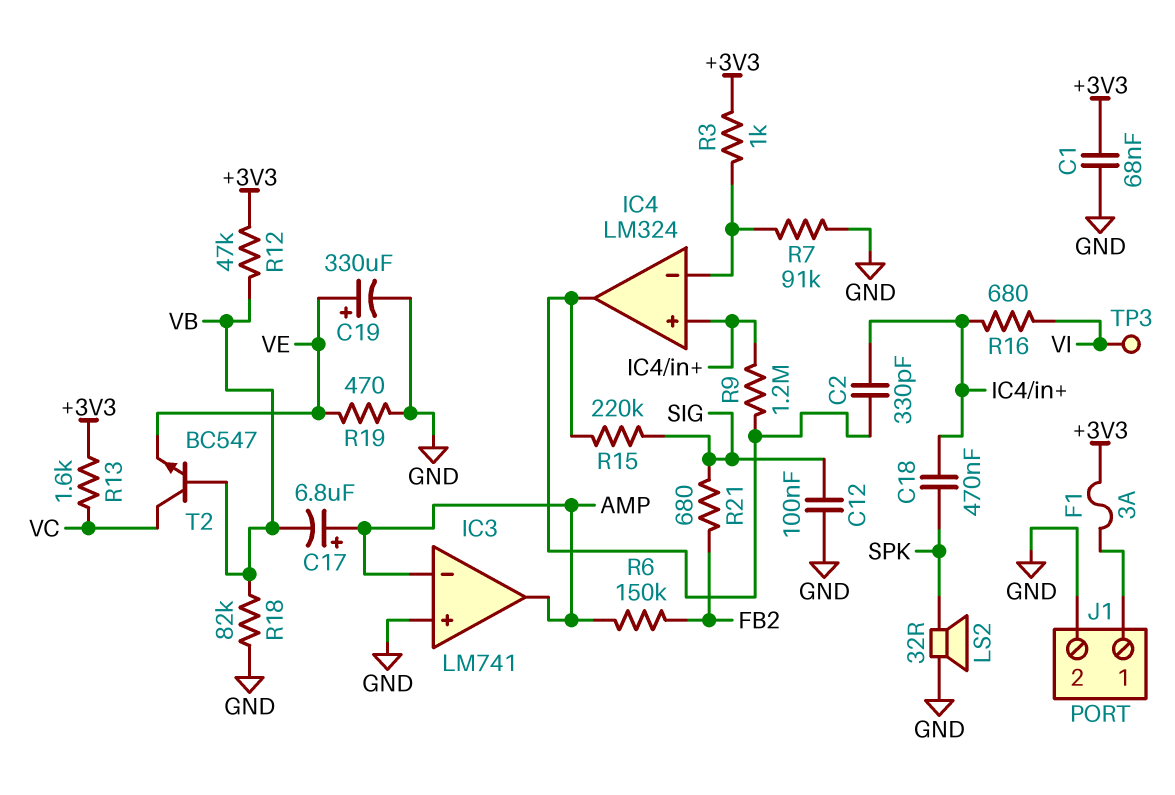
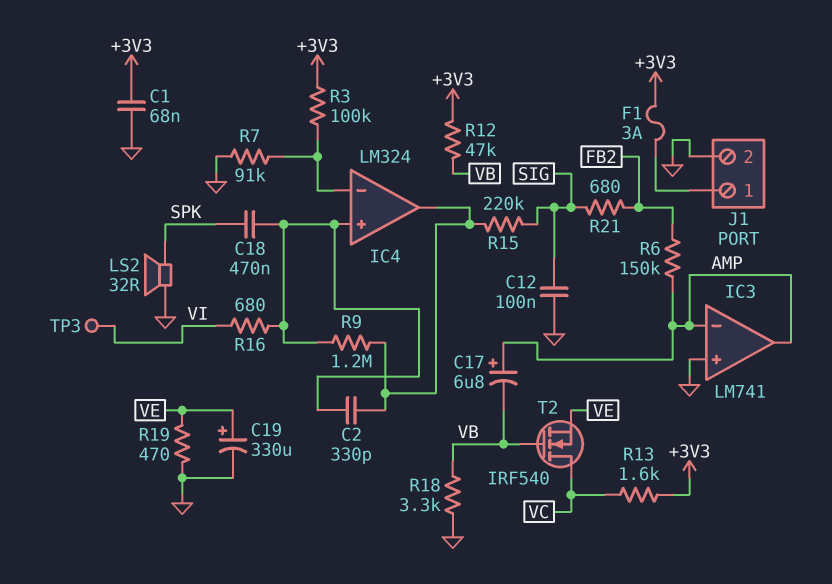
R3: 1k (+3V3, IC4/in-) -> 100k (+3V3, IC4/in-)
R18: 82k (GND, VB) -> 3.3k (GND, VB)
T2: NPN BC547 (B VB, C VC, E VE) -> NMOS IRF540 (G VB, D VC, S VE)

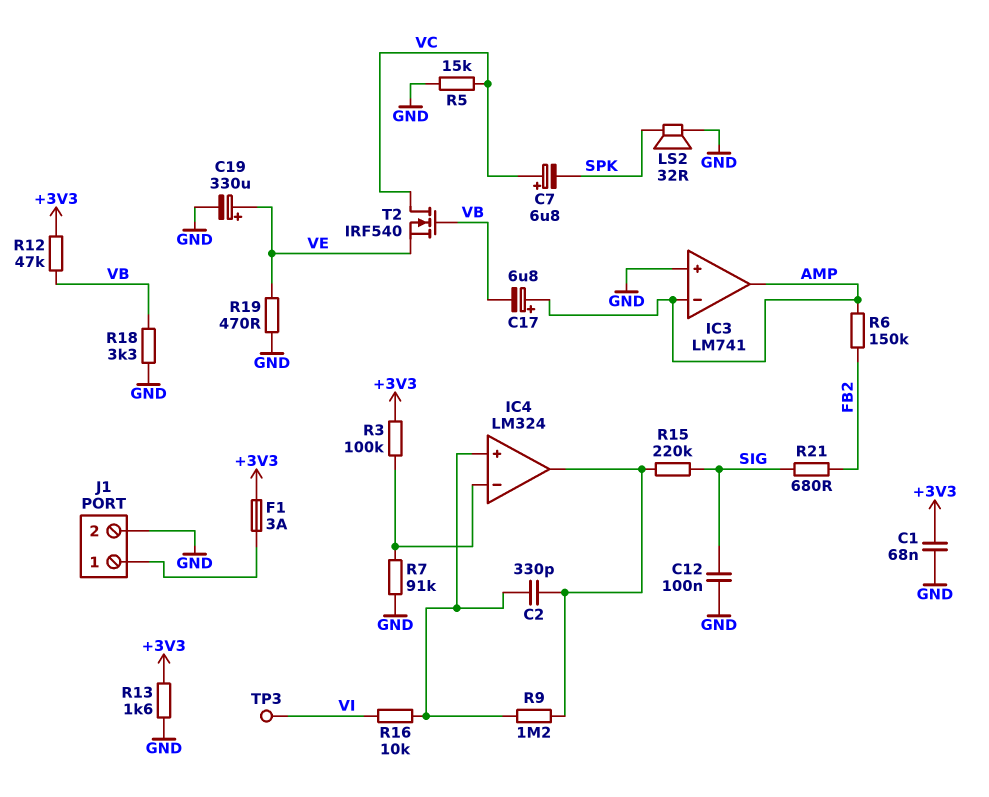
C7: none -> 6.8uF (plus VC, minus SPK)
C18: 470nF (IC4/in+, SPK) -> none
R5: none -> 15k (GND, VC)
R13: 1.6k (+3V3, VC) -> 1.6k (+3V3, GND)
R16: 680 (IC4/in+, VI) -> 10k (IC4/in+, VI)

